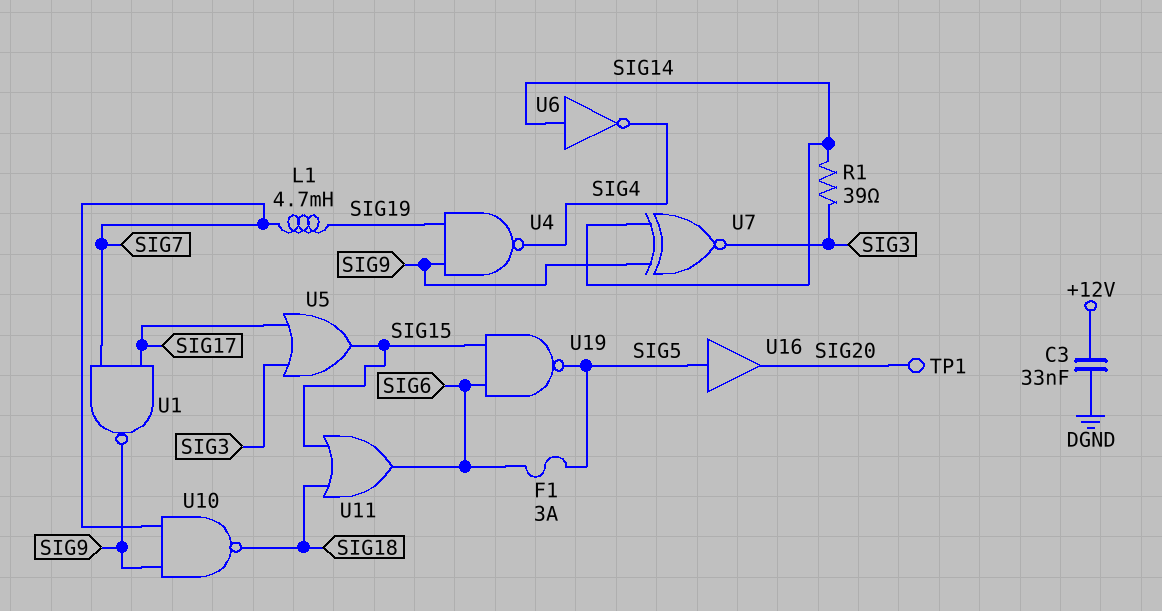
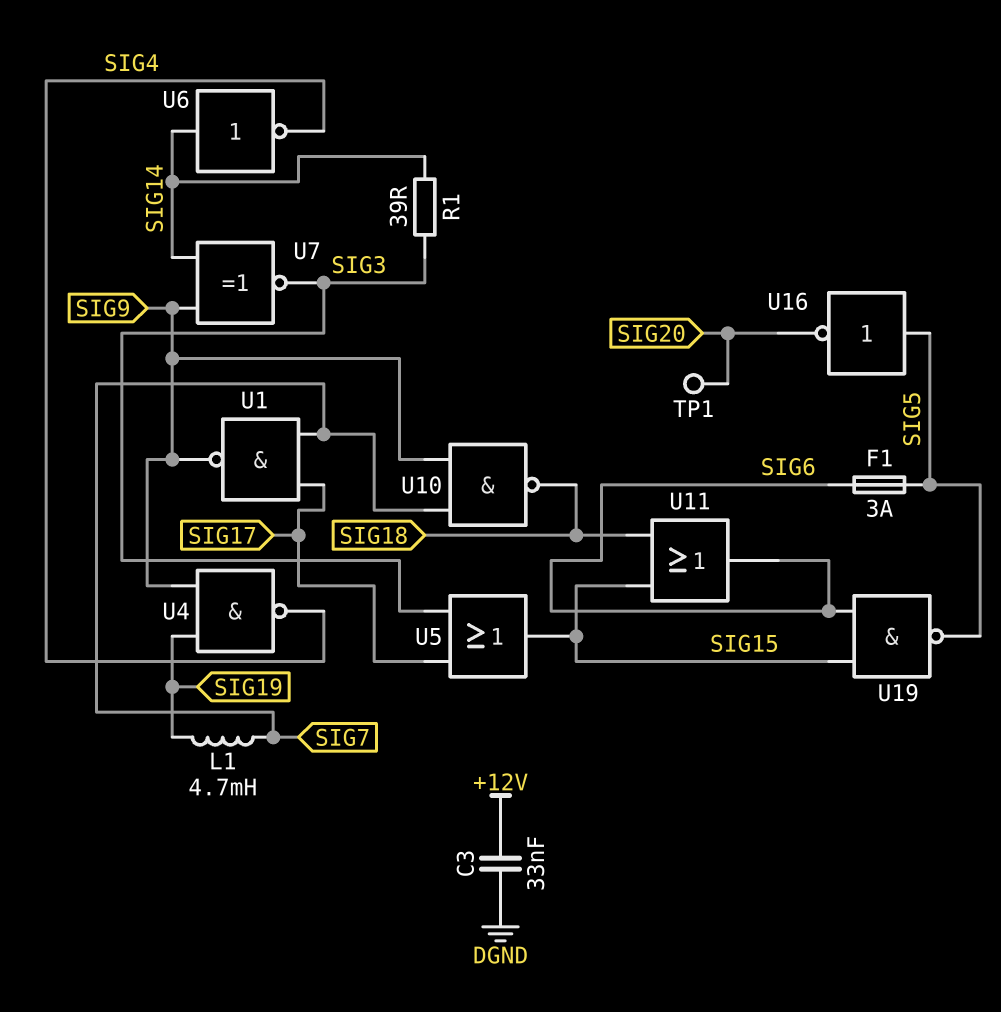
U16: buffer (in SIG5, out SIG20) -> NOT (in SIG5, out SIG20)

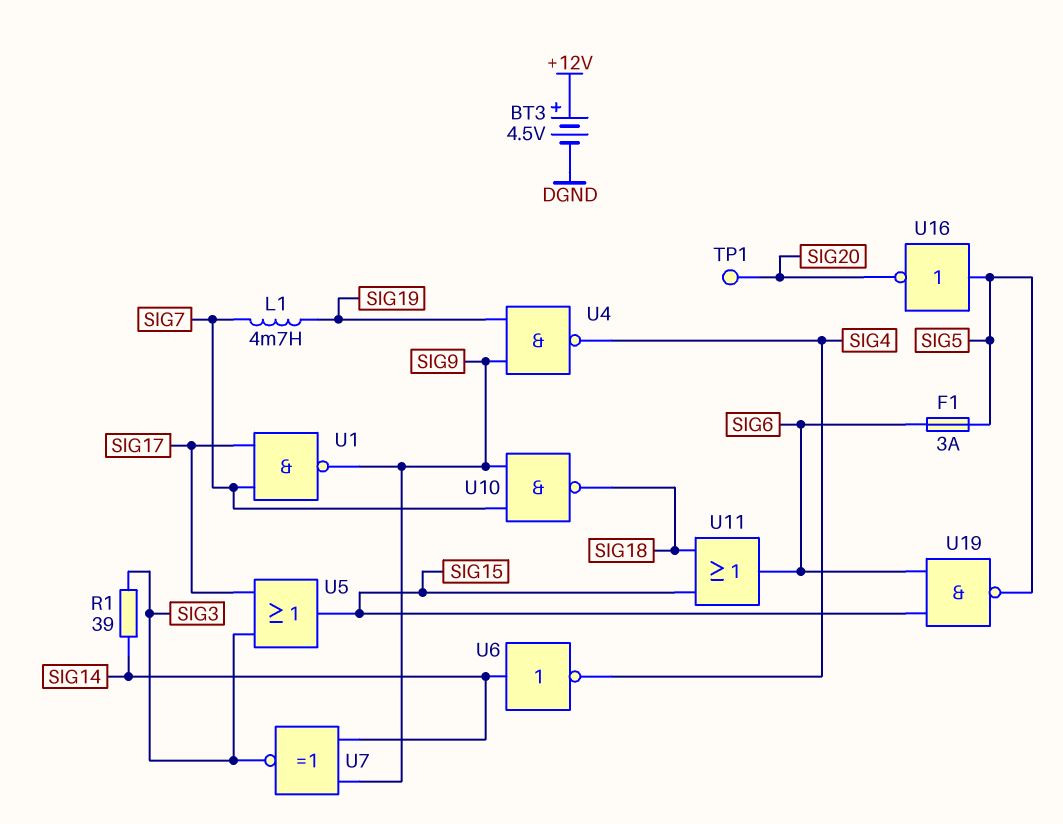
BT3: none -> 4.5V (plus +12V, minus DGND)
C3: 33nF (+12V, DGND) -> none

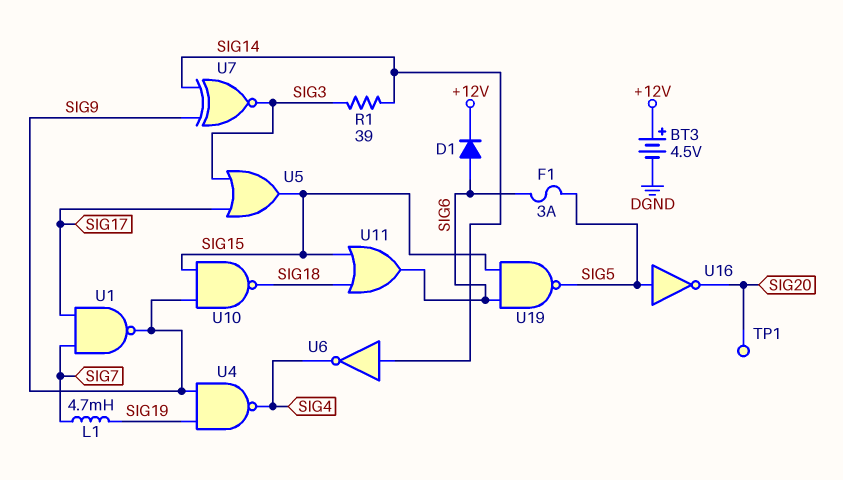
D1: none -> diode (A SIG6, K +12V)
U10: NAND (in SIG7, in SIG9, out SIG18) -> NAND (in SIG9, in SIG15, out SIG18)

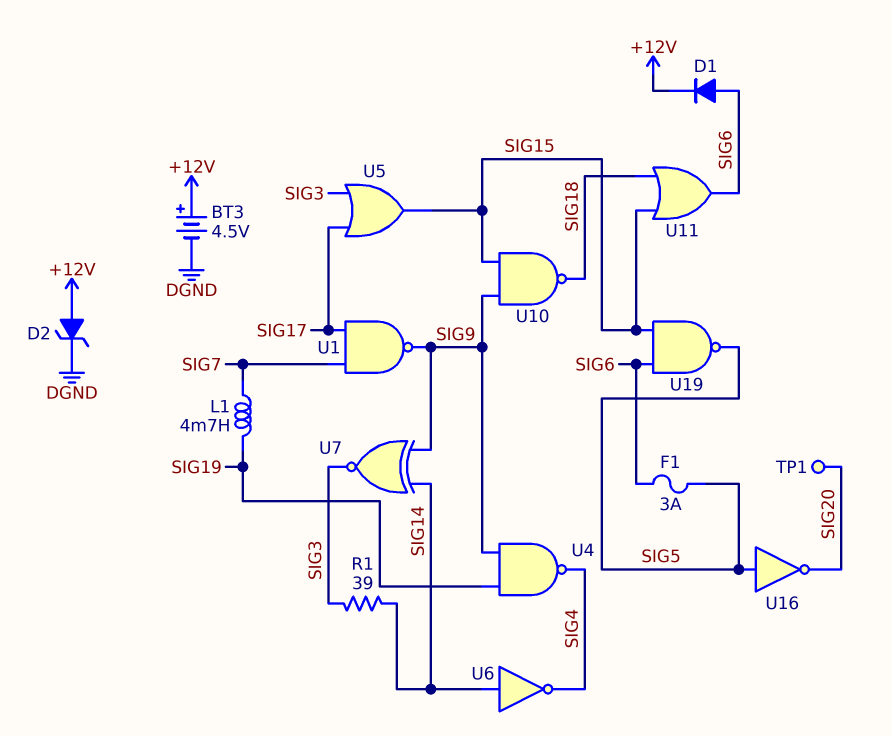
D2: none -> zener (A +12V, K DGND)

